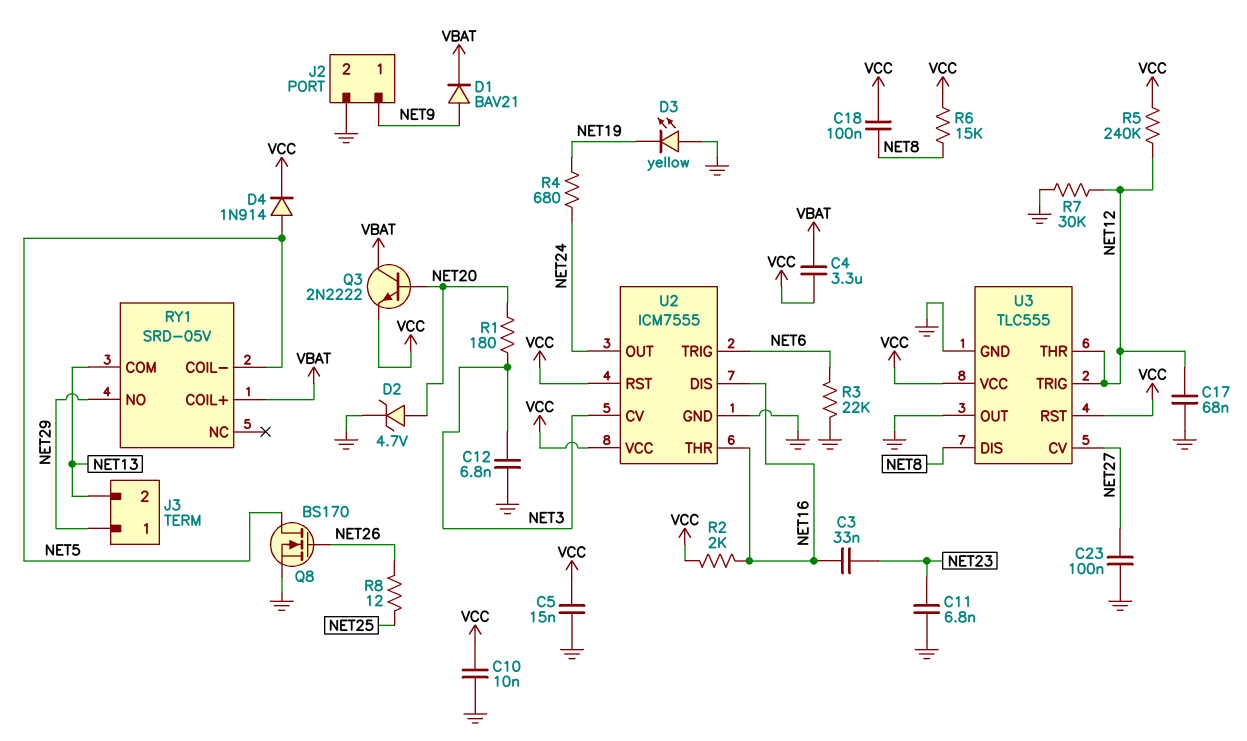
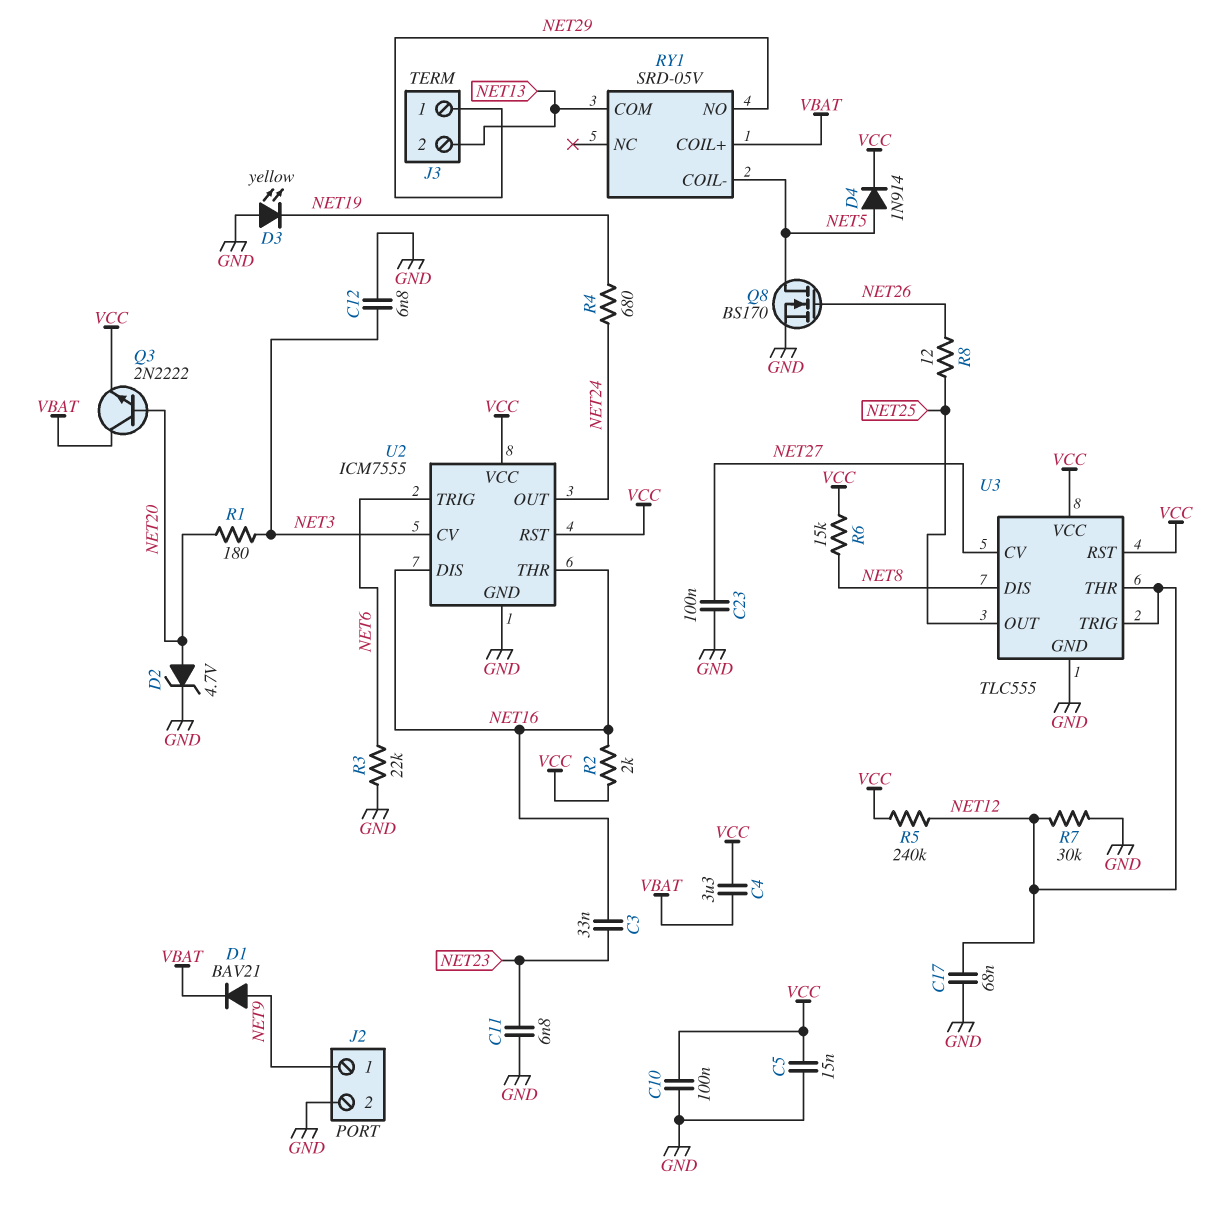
C10: 10nF (GND, VCC) -> 100nF (GND, VCC)
C18: 100nF (NET8, VCC) -> none
U3 pin OUT: GND -> NET25

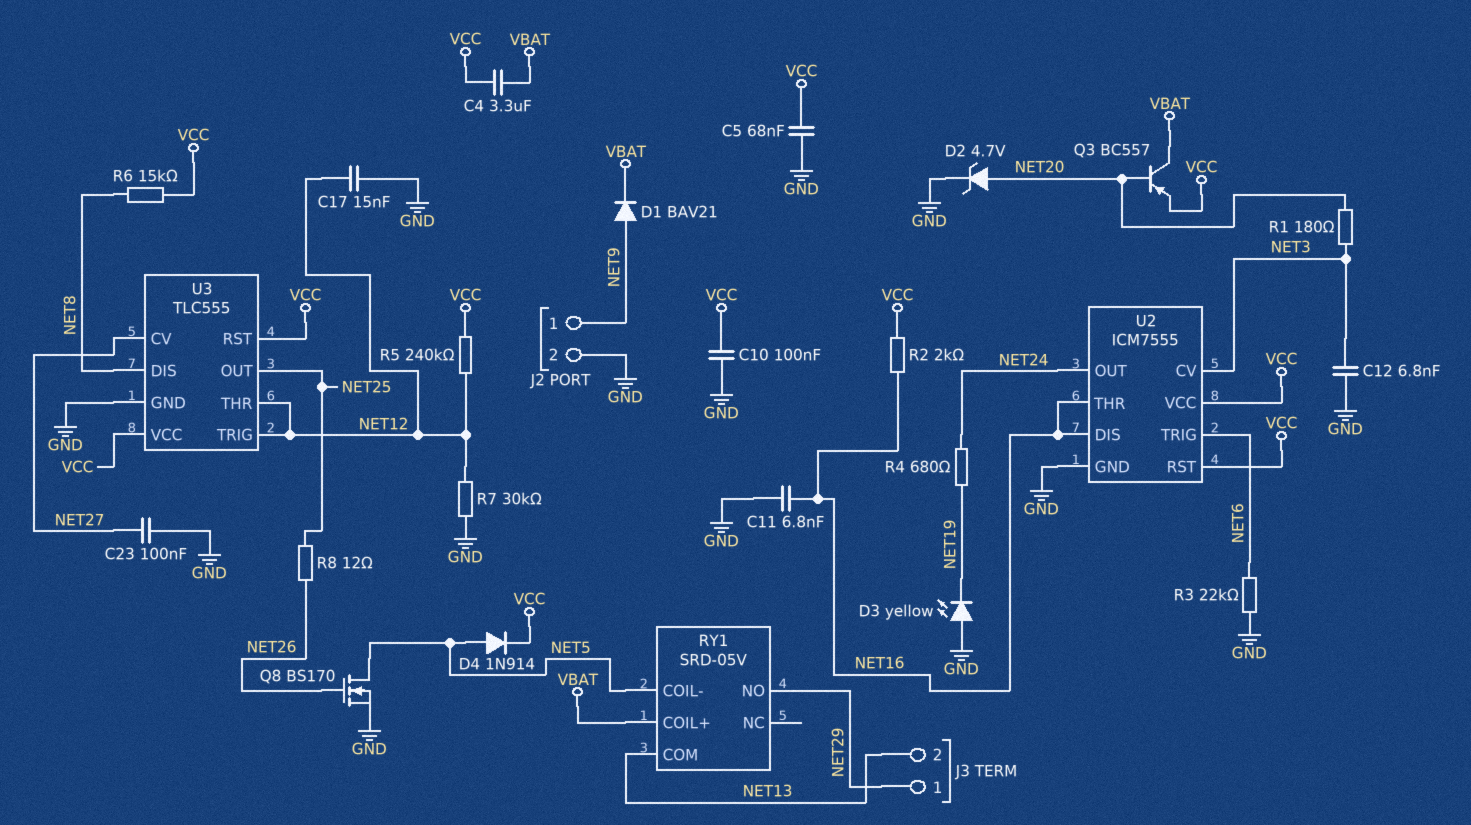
C3: 33nF (NET16, NET23) -> none
C5: 15nF (GND, VCC) -> 68nF (GND, VCC)
C11: 6.8nF (GND, NET23) -> 6.8nF (GND, NET16)
C17: 68nF (GND, NET12) -> 15nF (GND, NET12)
Q3: NPN 2N2222 (B NET20, C VBAT, E VCC) -> PNP BC557 (B NET20, C VBAT, E VCC)

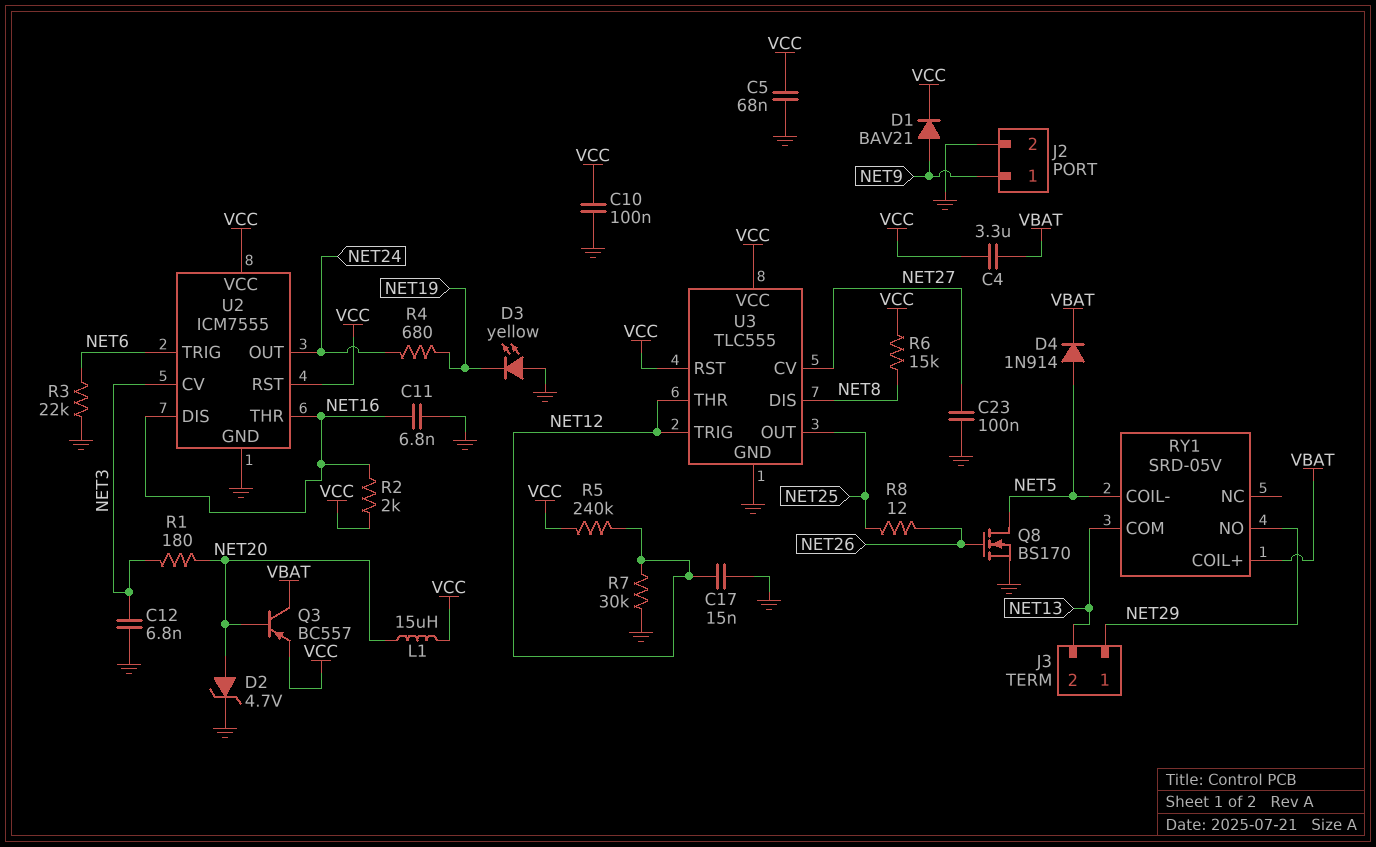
D1: diode BAV21 (A NET9, K VBAT) -> diode BAV21 (A NET9, K VCC)
D4: diode 1N914 (A NET5, K VCC) -> diode 1N914 (A NET5, K VBAT)
L1: none -> 15uH (NET20, VCC)

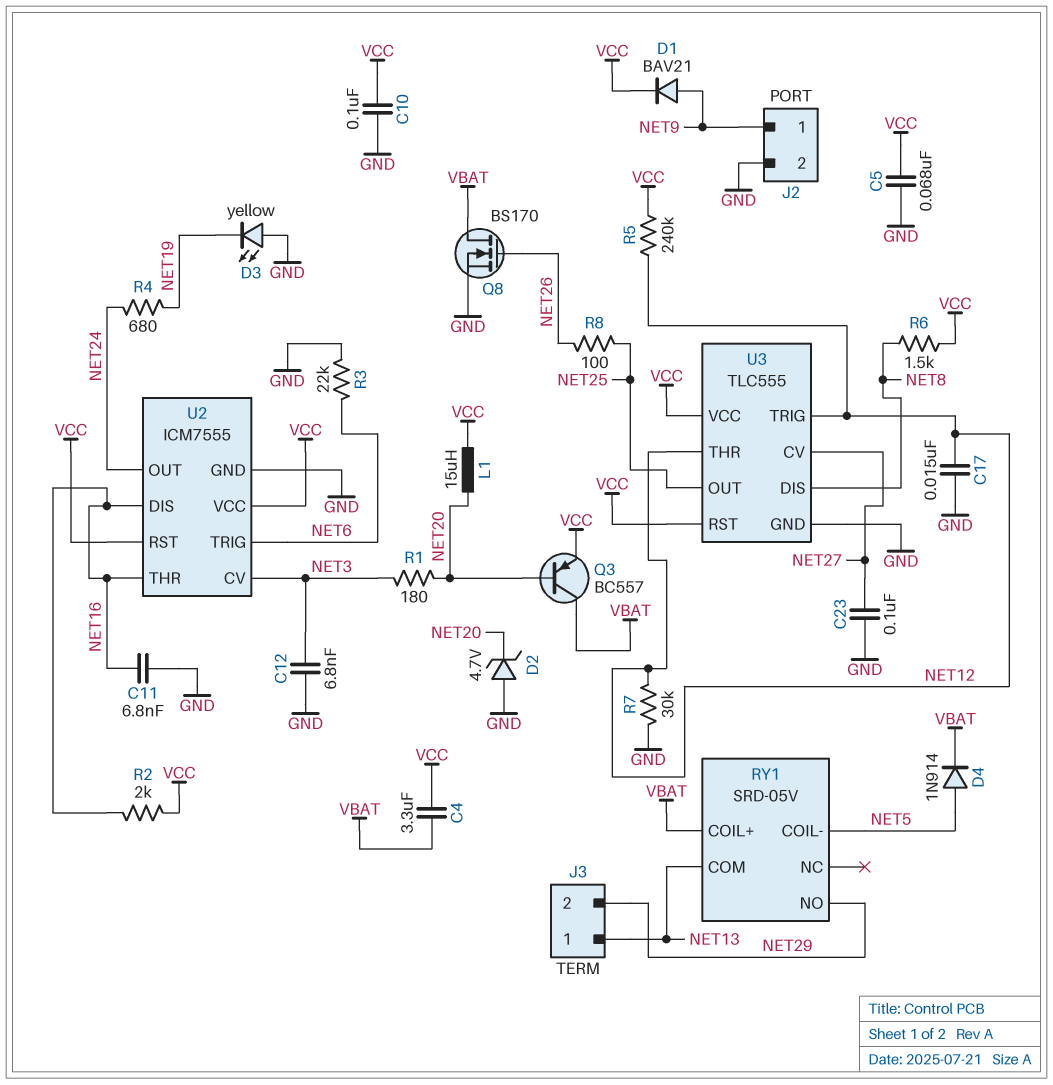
D2: zener 4.7V (A NET20, K GND) -> zener 4.7V (A GND, K NET20)
J3 pin 1: NET29 -> NET13
J3 pin 2: NET13 -> NET29
Q8: NMOS BS170 (G NET26, D NET5, S GND) -> NMOS BS170 (G NET26, D VBAT, S GND)
R6: 15k (NET8, VCC) -> 1.5k (NET8, VCC)
R8: 12 (NET25, NET26) -> 100 (NET25, NET26)

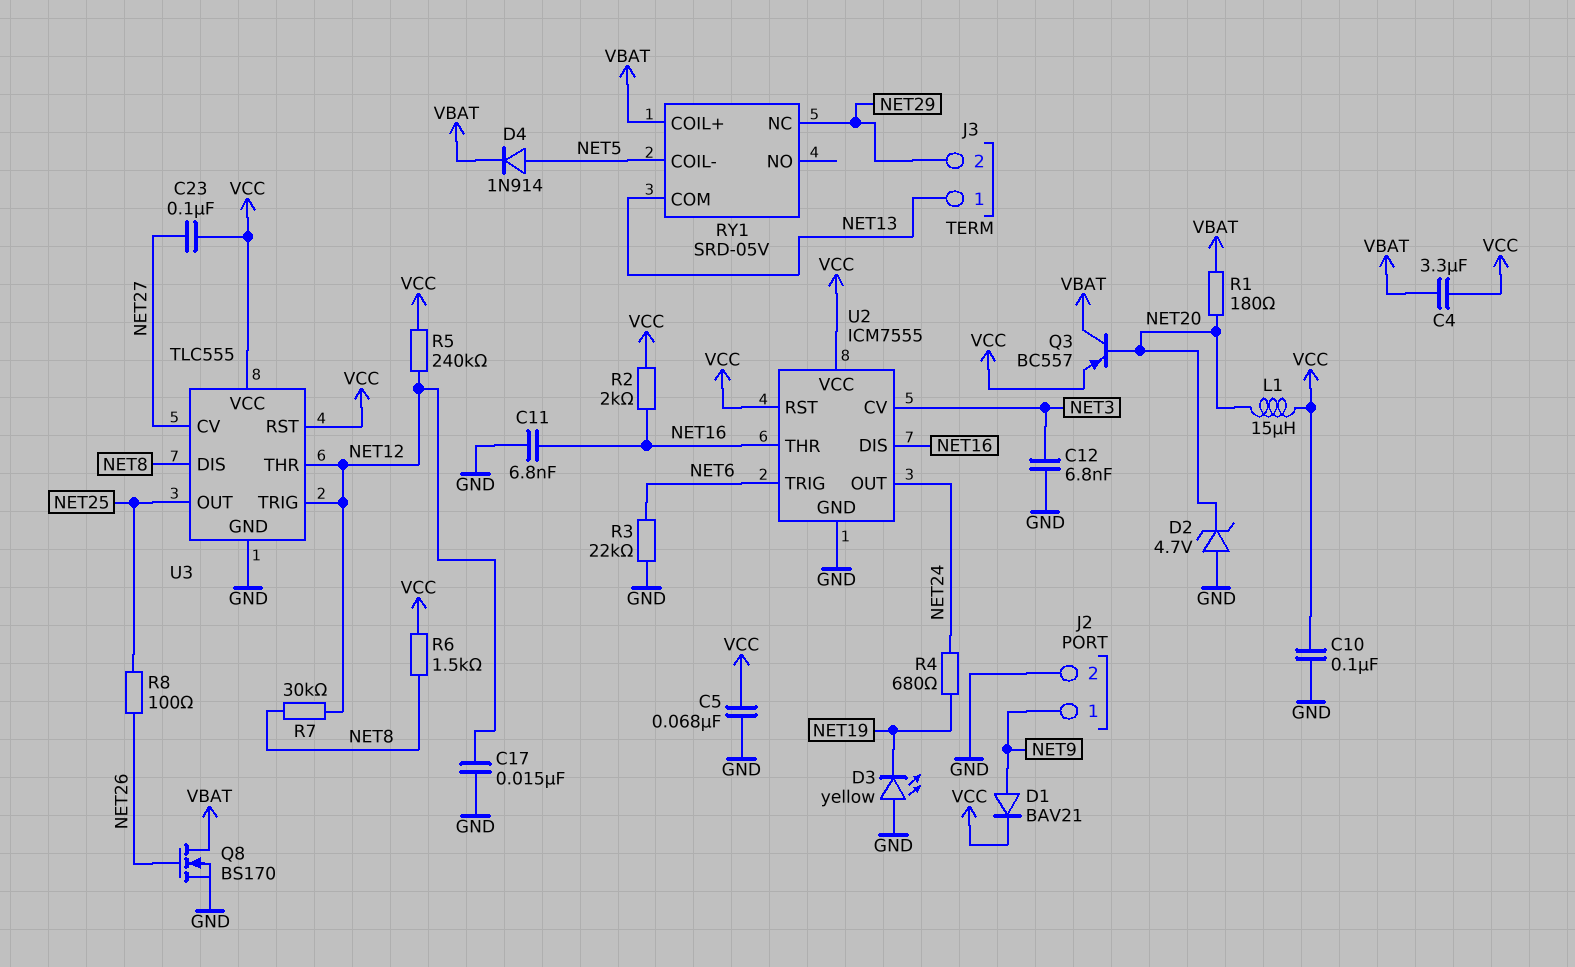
C23: 100nF (GND, NET27) -> 100nF (NET27, VCC)
R1: 180 (NET3, NET20) -> 180 (NET20, VBAT)
R7: 30k (GND, NET12) -> 30k (NET8, NET12)
RY1 pin NC: none -> NET29
RY1 pin NO: NET29 -> none

